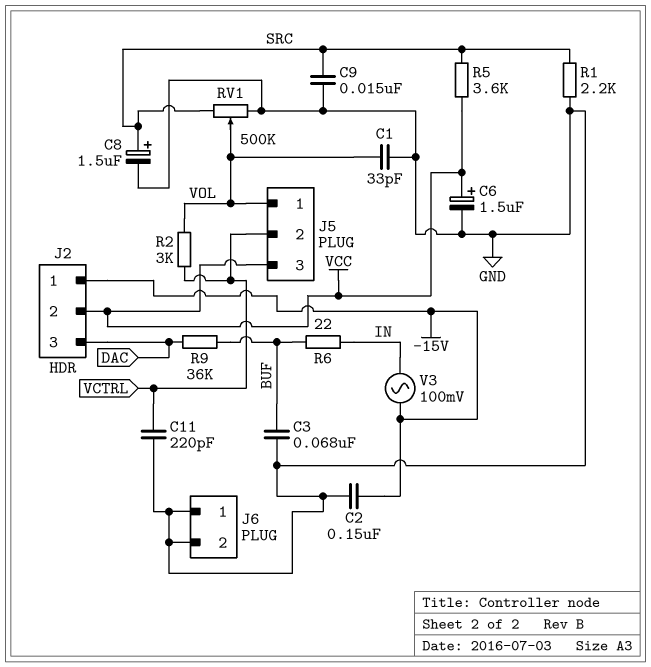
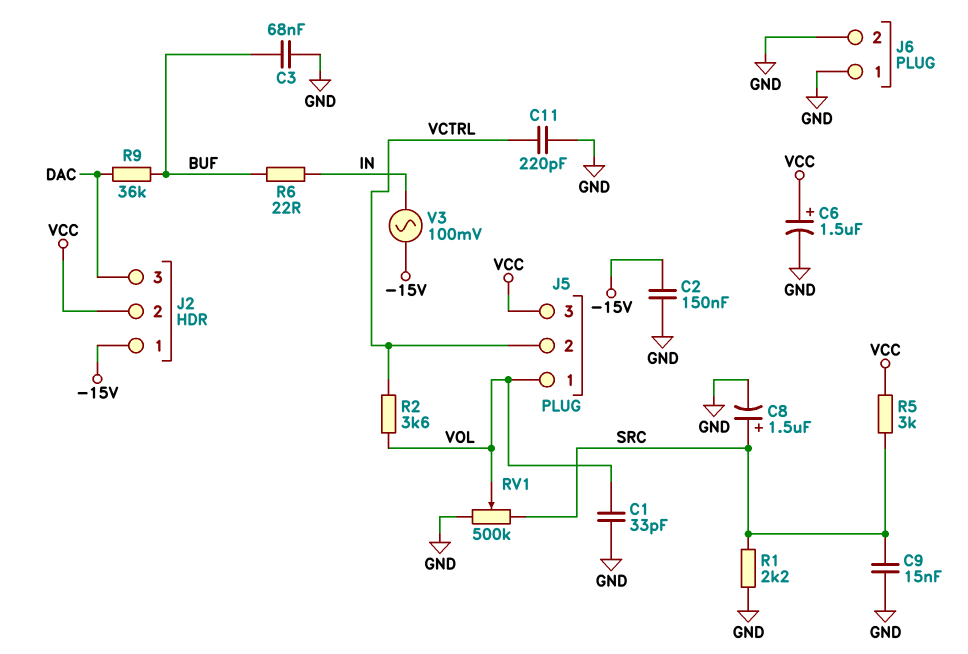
R2: 3k (VCTRL, VOL) -> 3.6k (VCTRL, VOL)
R5: 3.6k (SRC, VCC) -> 3k (SRC, VCC)

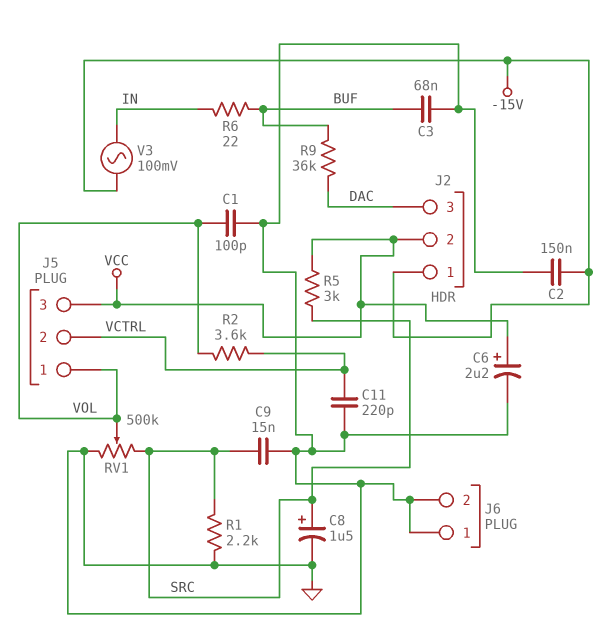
C1: 33pF (GND, VOL) -> 100pF (GND, VOL)
C6: 1.5uF (plus VCC, minus GND) -> 2.2uF (plus VCC, minus GND)

